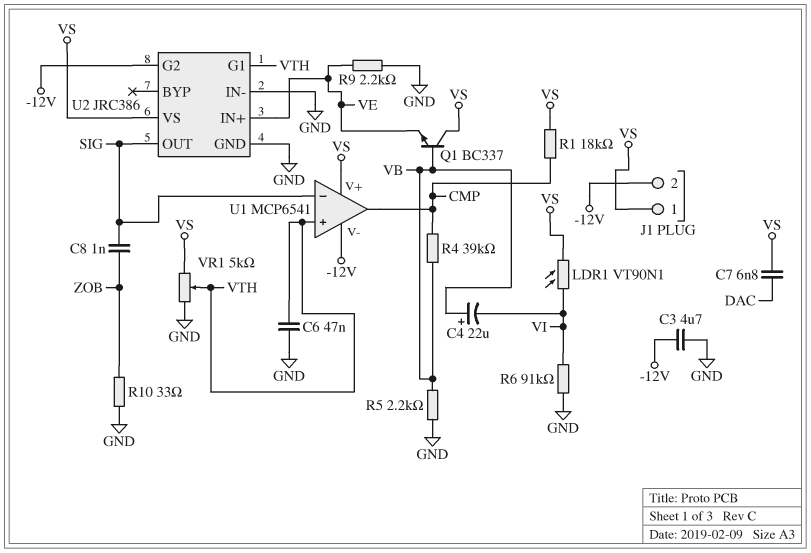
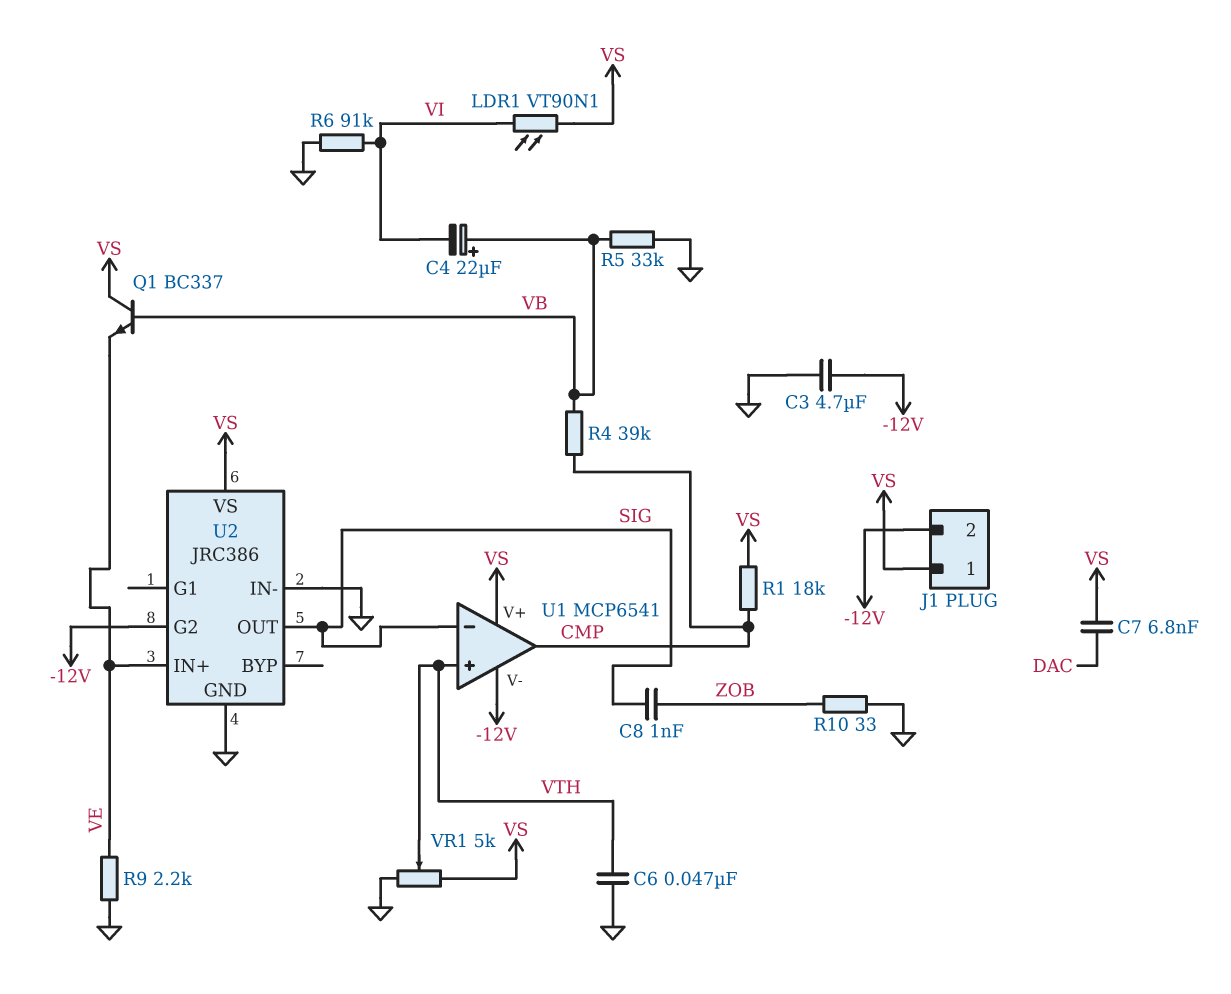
R5: 2.2k (GND, VB) -> 33k (GND, VB)
U2 pin G1: VTH -> none

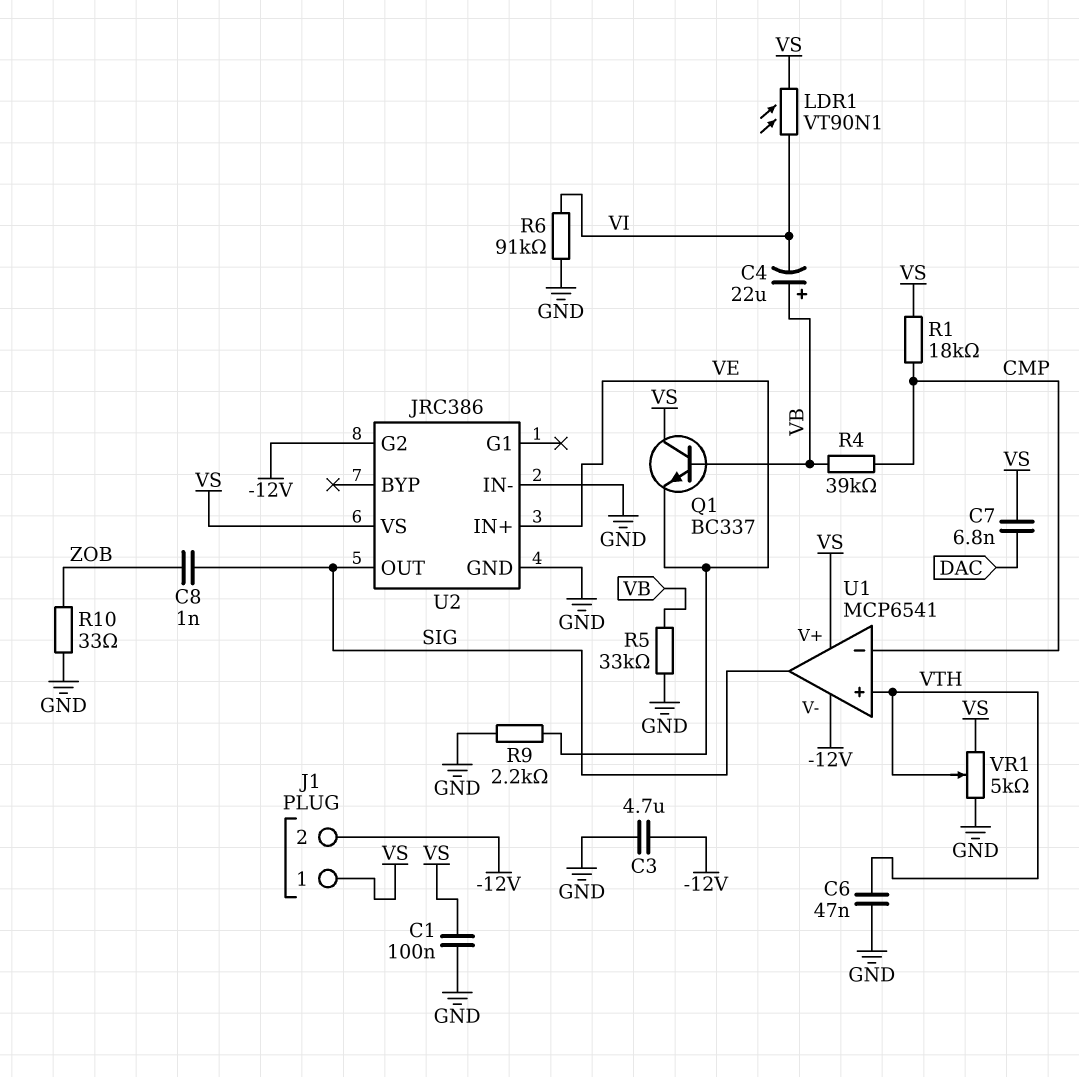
C1: none -> 100nF (GND, VS)
U1 pin in-: SIG -> CMP
U1 pin out: CMP -> SIG

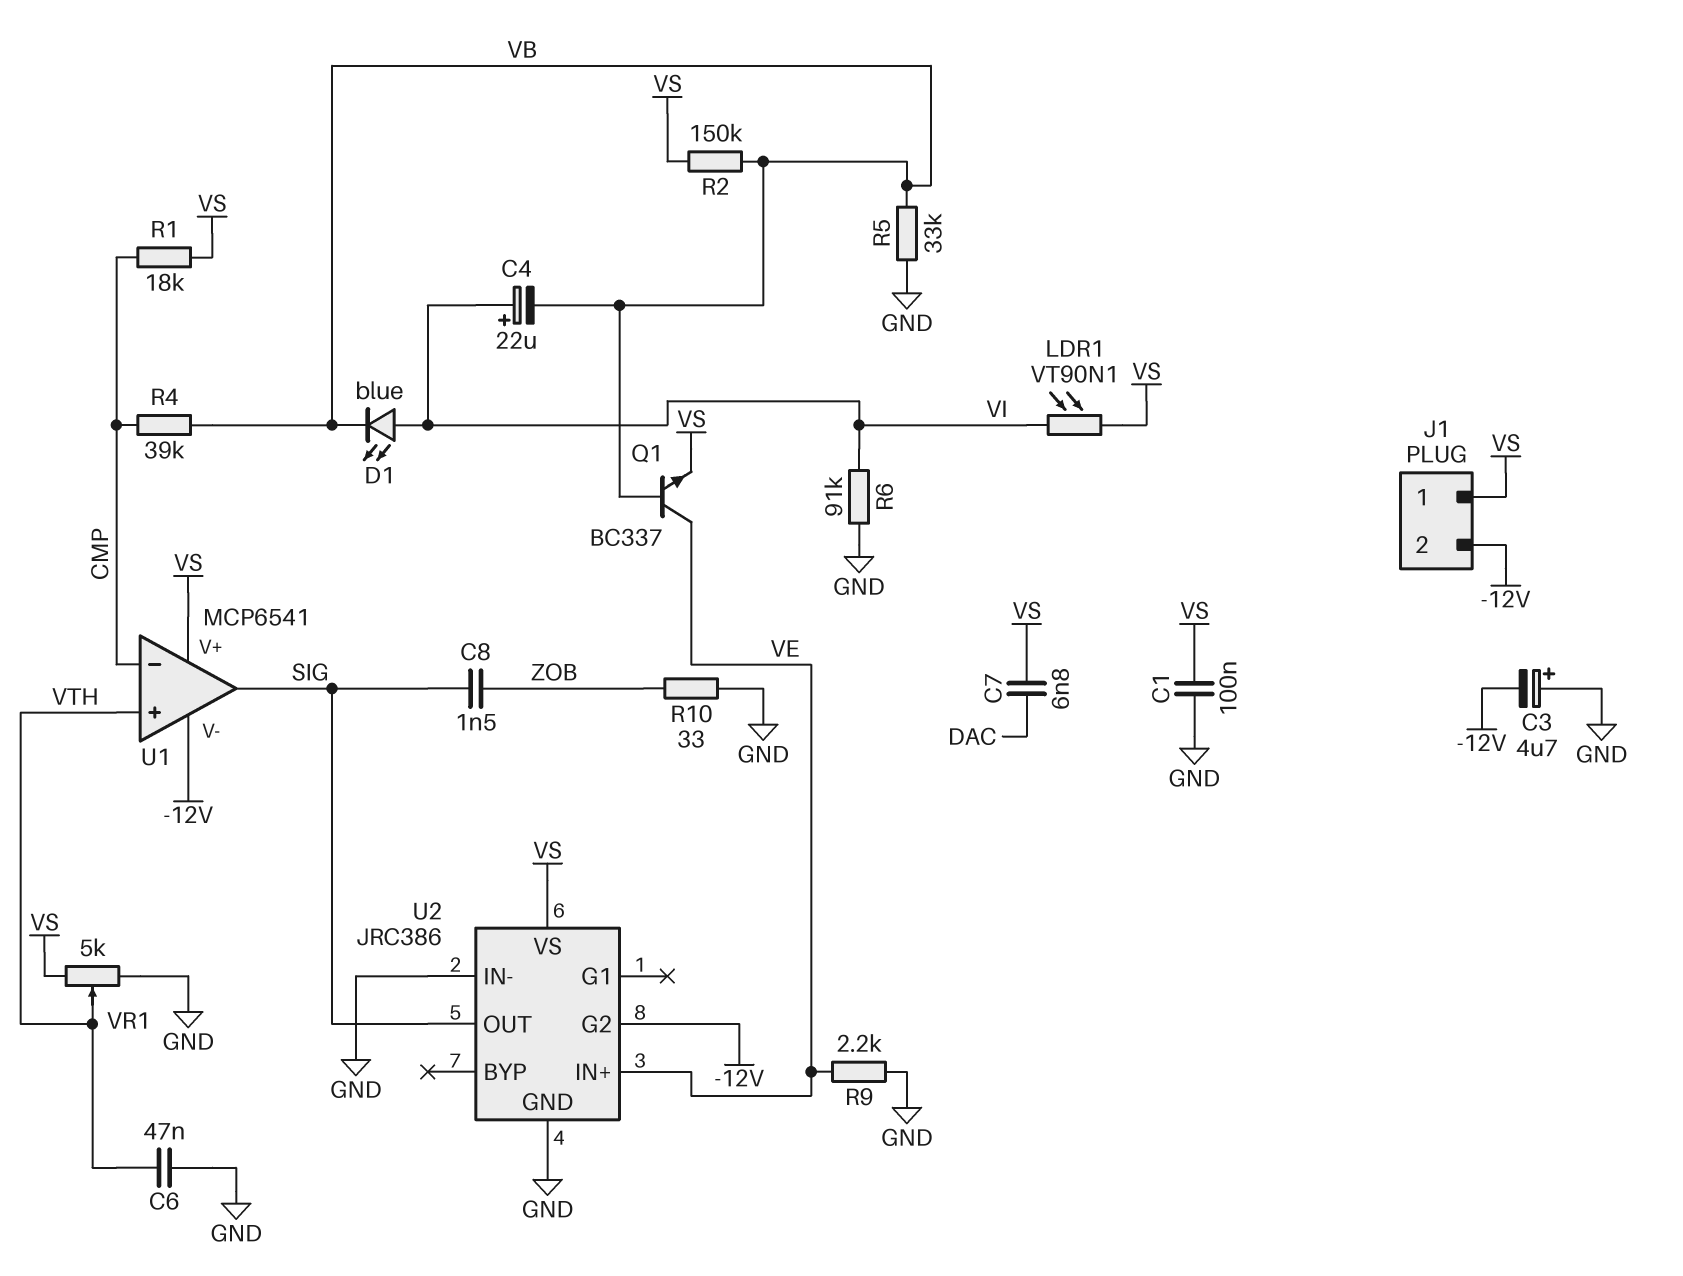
C3: 4.7uF (-12V, GND) -> 4.7uF (plus GND, minus -12V)
C4: 22uF (plus VB, minus VI) -> 22uF (plus VI, minus VB)
C8: 1nF (SIG, ZOB) -> 1.5nF (SIG, ZOB)
D1: none -> LED blue (A VI, K VB)
Q1: NPN BC337 (B VB, C VS, E VE) -> NPN BC337 (B VB, C VE, E VS)
R2: none -> 150k (VB, VS)

